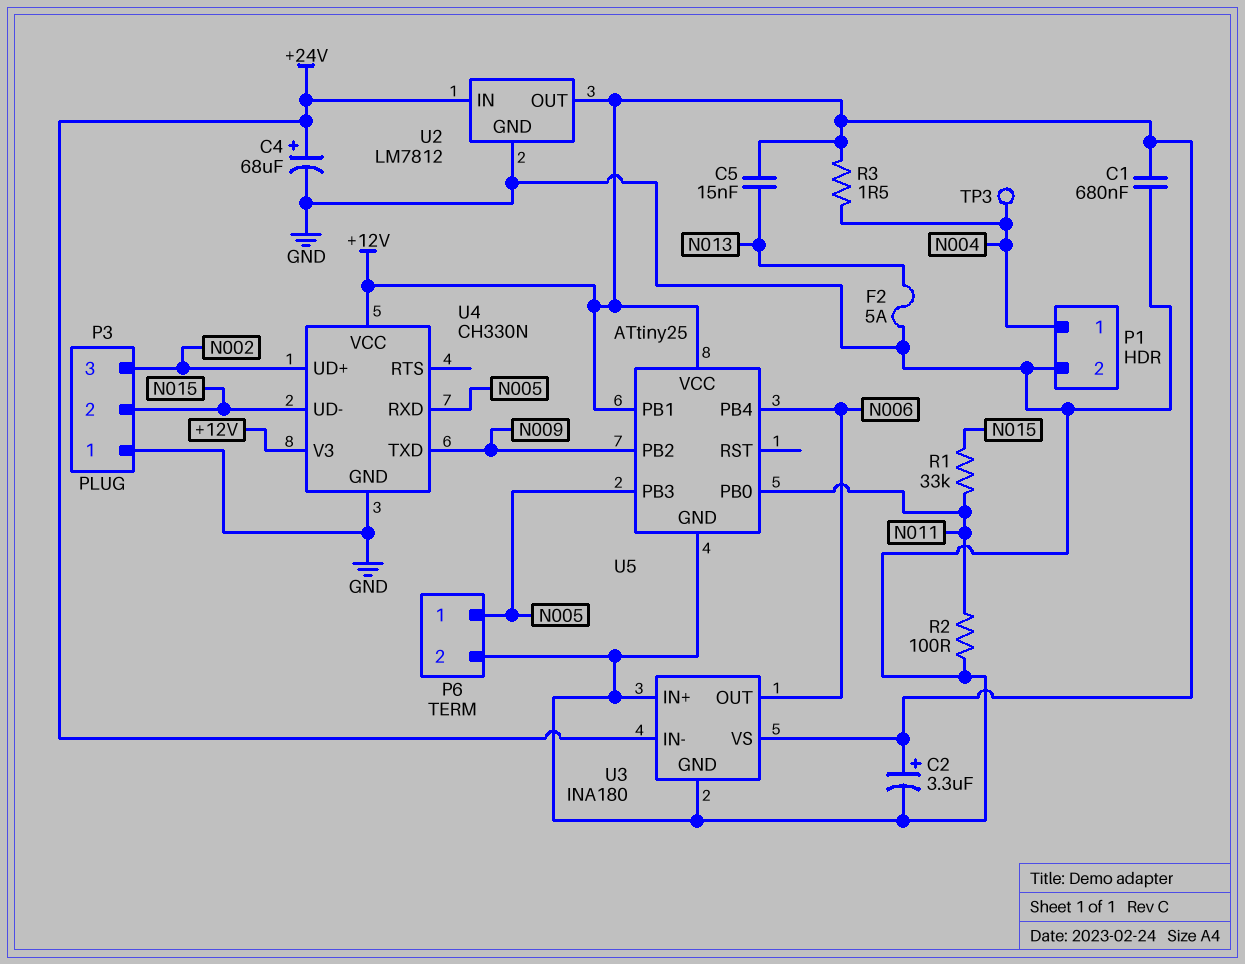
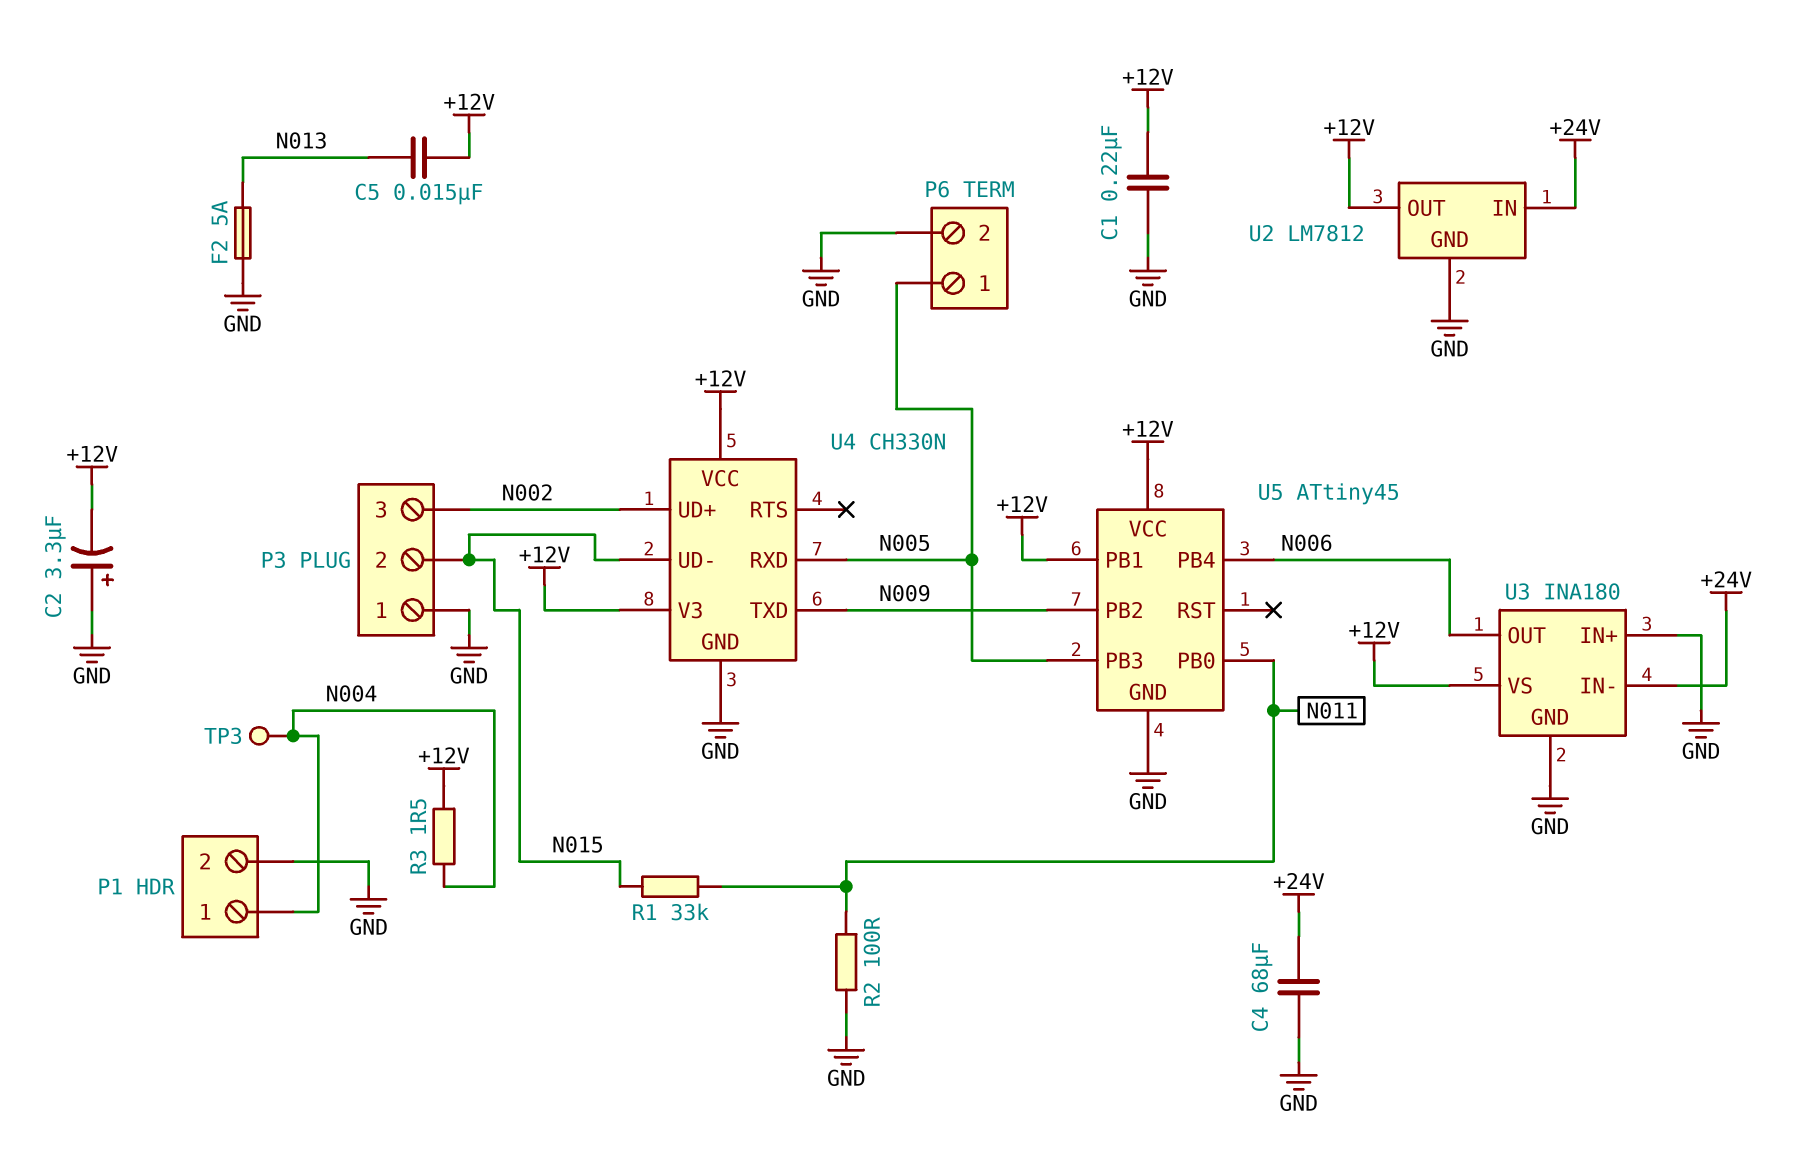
C1: 680nF (+12V, GND) -> 220nF (+12V, GND)
C2: 3.3uF (plus +12V, minus GND) -> 3.3uF (plus GND, minus +12V)
C4: 68uF (plus +24V, minus GND) -> 68uF (+24V, GND)
U5: ATtiny25 -> ATtiny45

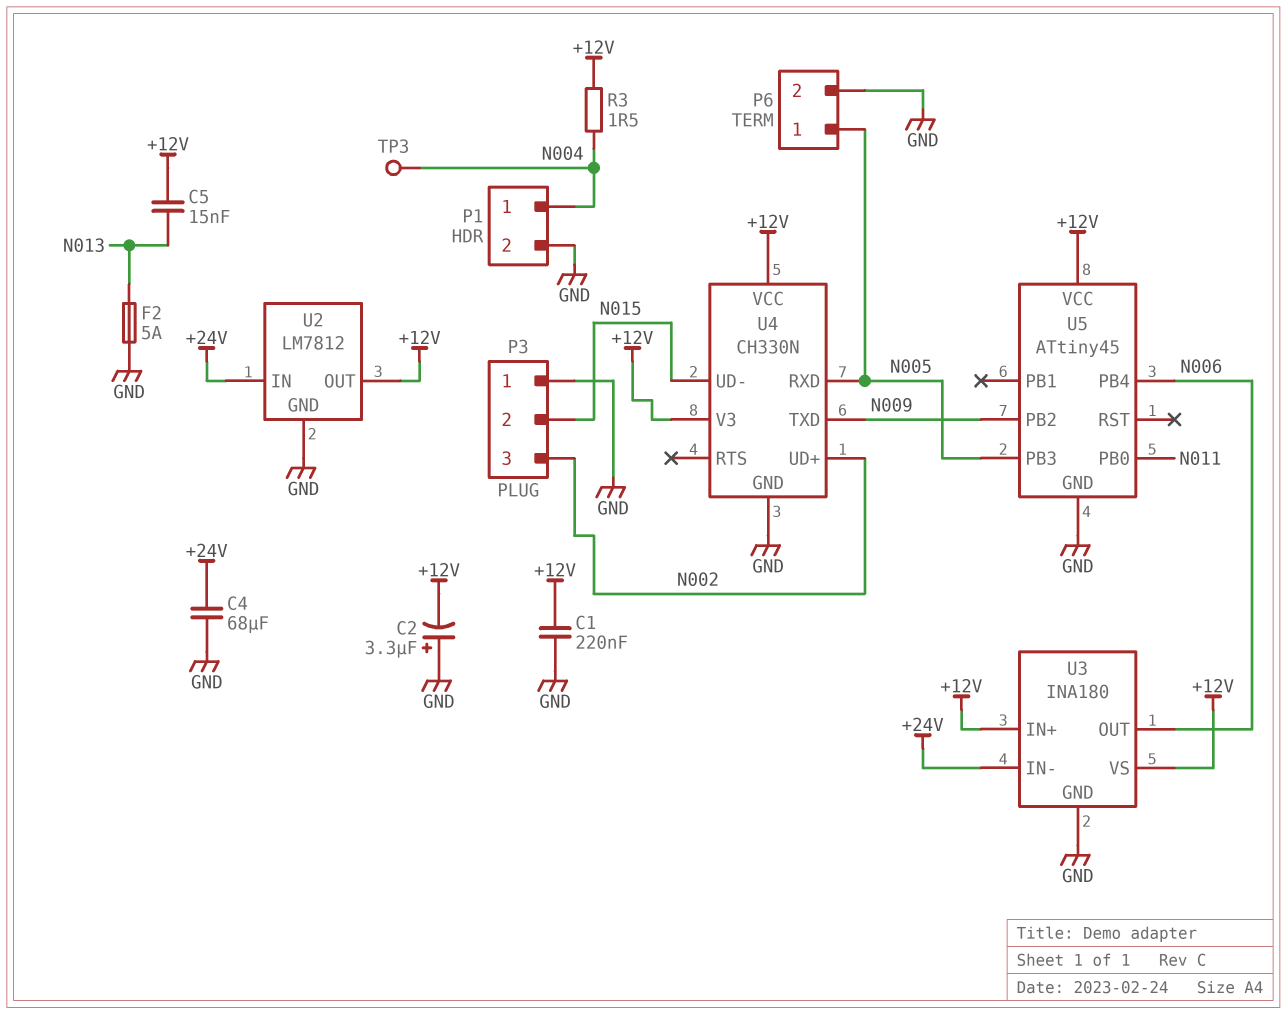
R1: 33k (N011, N015) -> none
R2: 100 (GND, N011) -> none
U3 pin IN+: GND -> +12V
U5 pin PB1: +12V -> none

